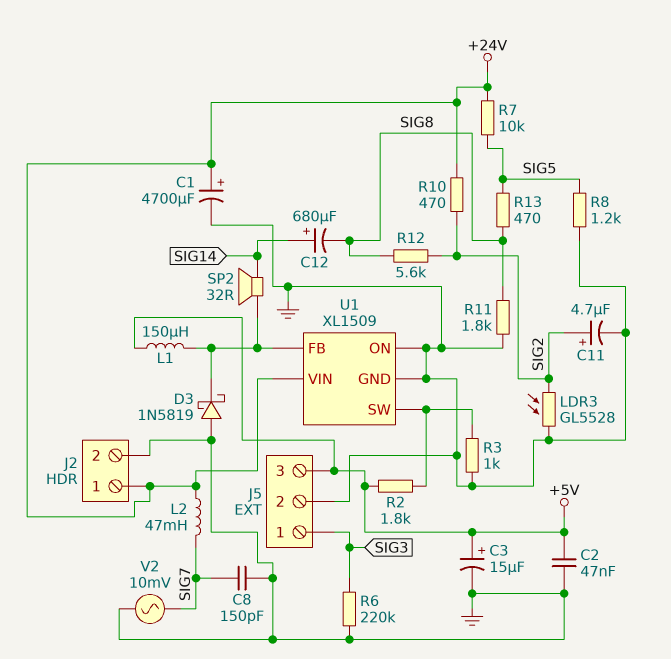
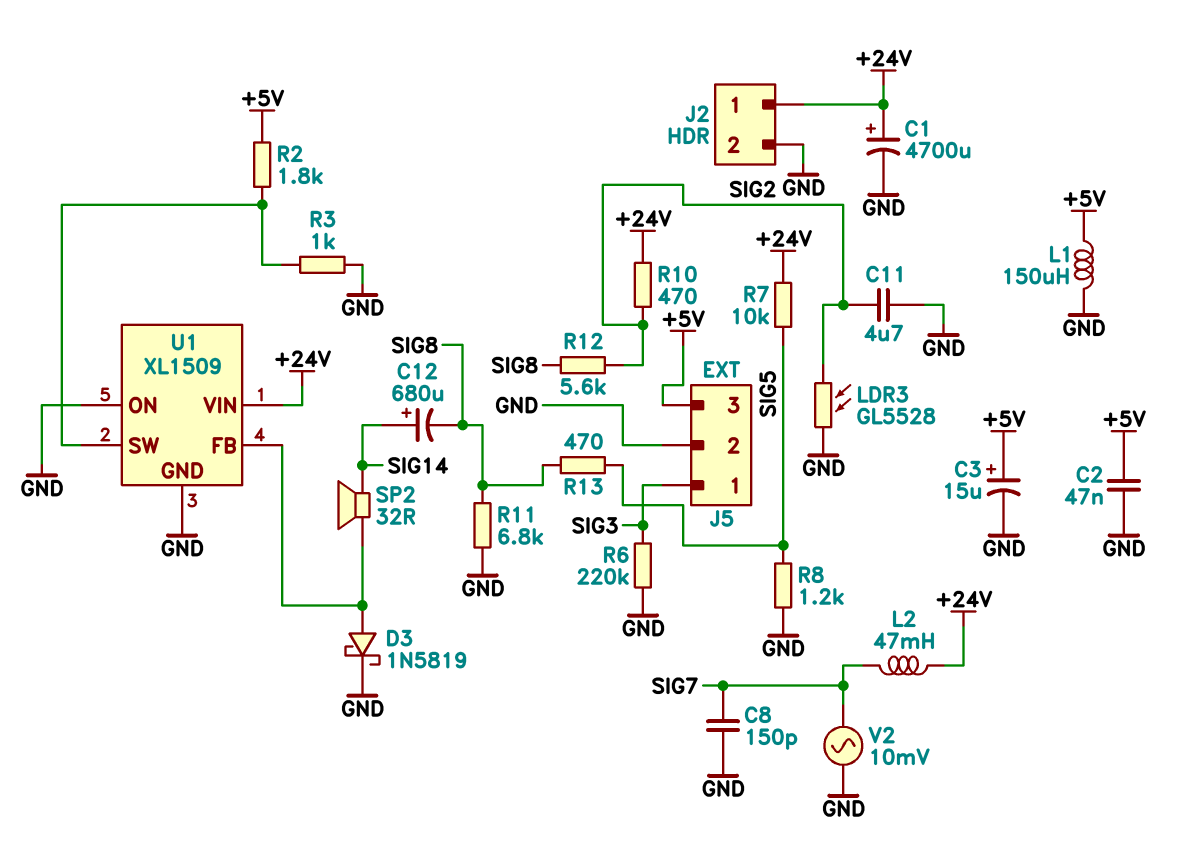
C11: 4.7uF (plus SIG2, minus GND) -> 4.7uF (GND, SIG2)
D3: schottky 1N5819 (A GND, K U1/FB) -> schottky 1N5819 (A U1/FB, K GND)
L1: 150uH (+5V, U1/FB) -> 150uH (+5V, GND)
R11: 1.8k (GND, SIG8) -> 6.8k (GND, SIG8)

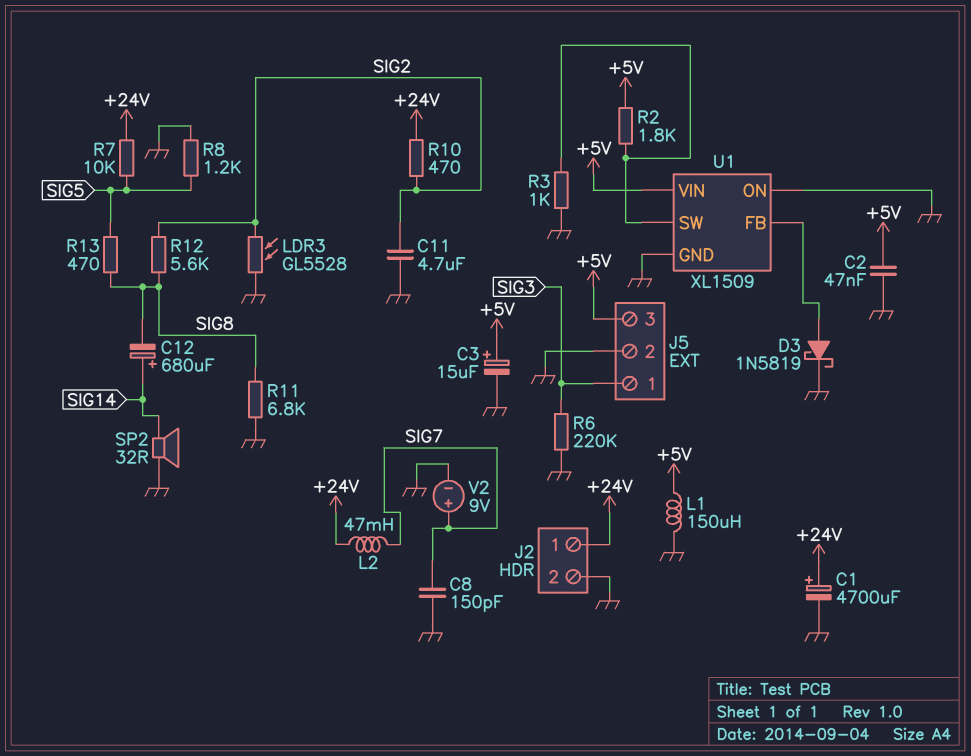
SP2: speaker 32R (SIG14, U1/FB) -> speaker 32R (GND, SIG14)
U1 pin VIN: +24V -> +5V
V2: AC 10mV (GND, SIG7) -> 9V (plus SIG7, minus GND)

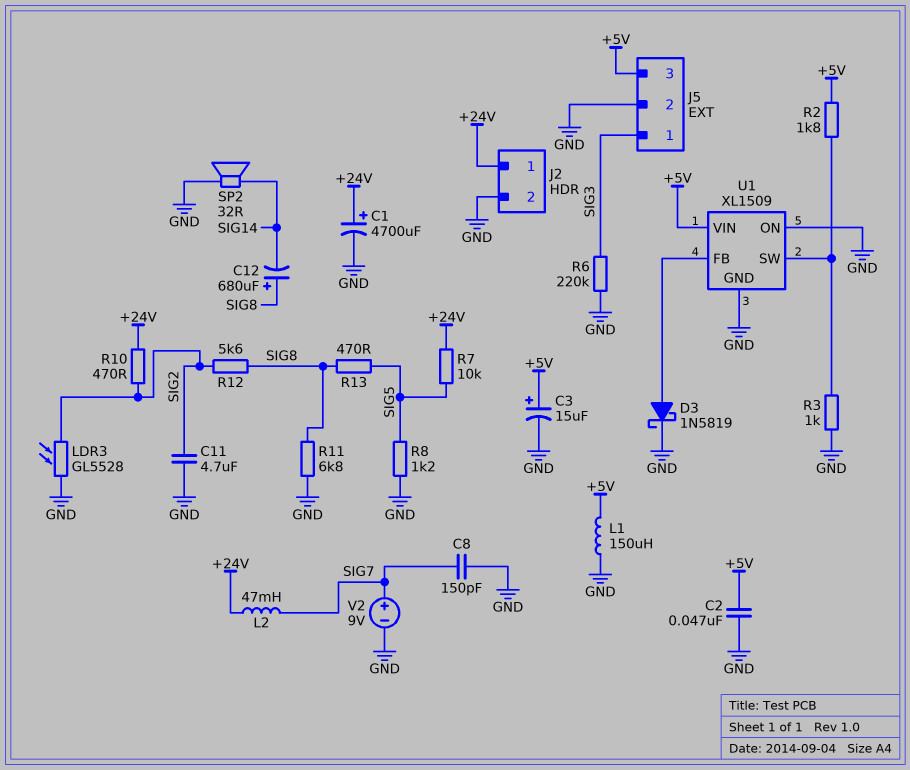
C12: 680uF (plus SIG14, minus SIG8) -> 680uF (plus SIG8, minus SIG14)

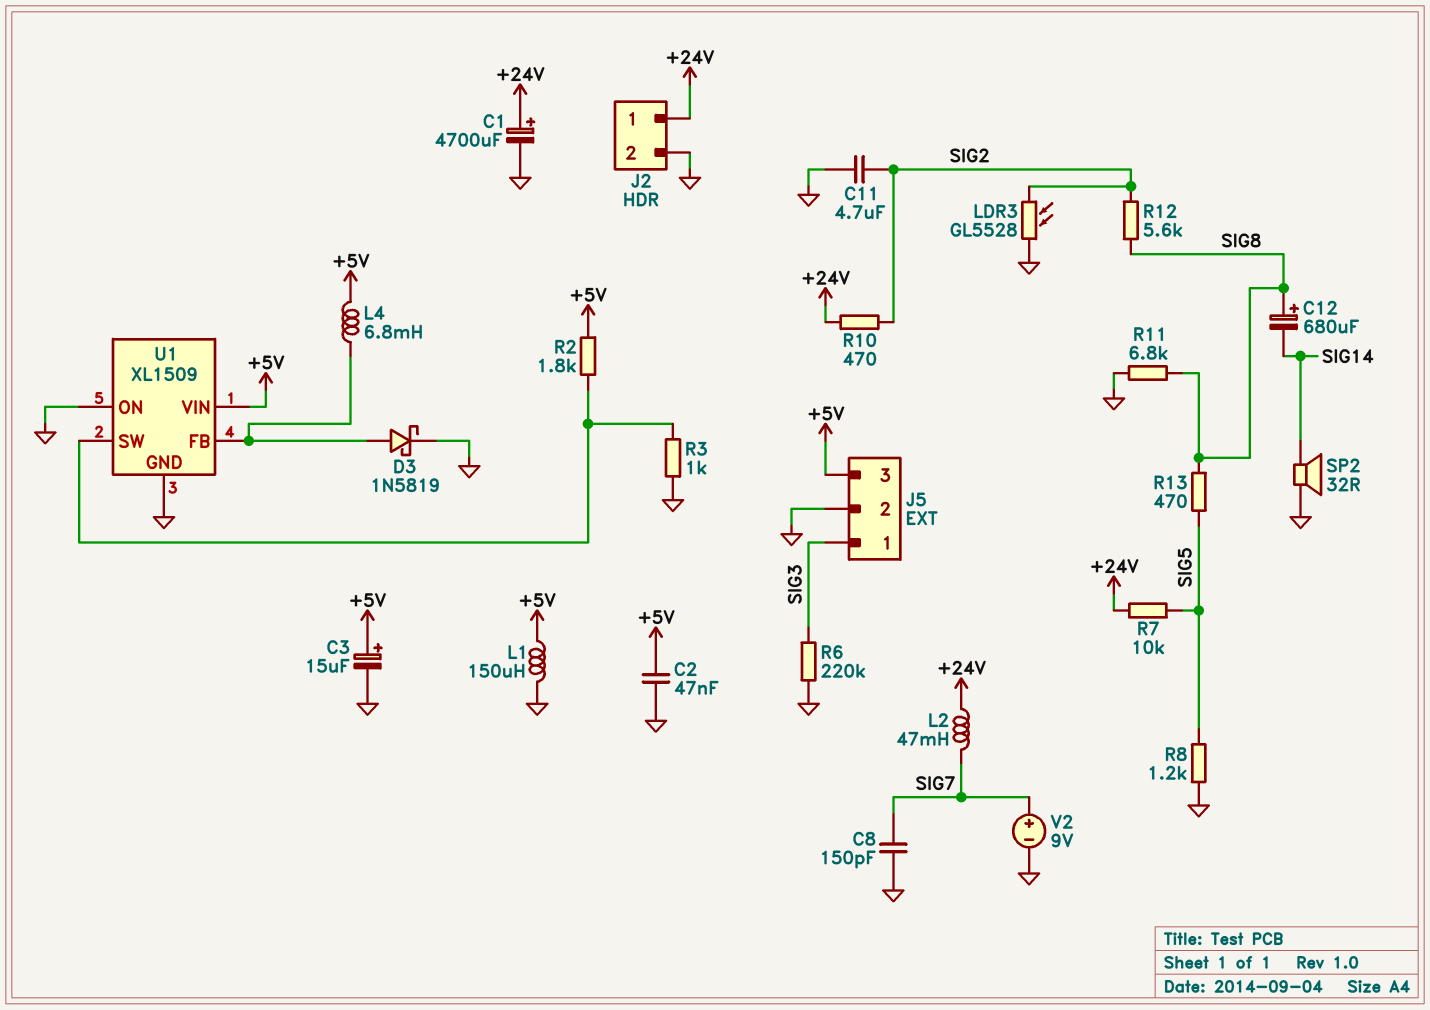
L4: none -> 6.8mH (+5V, U1/FB)

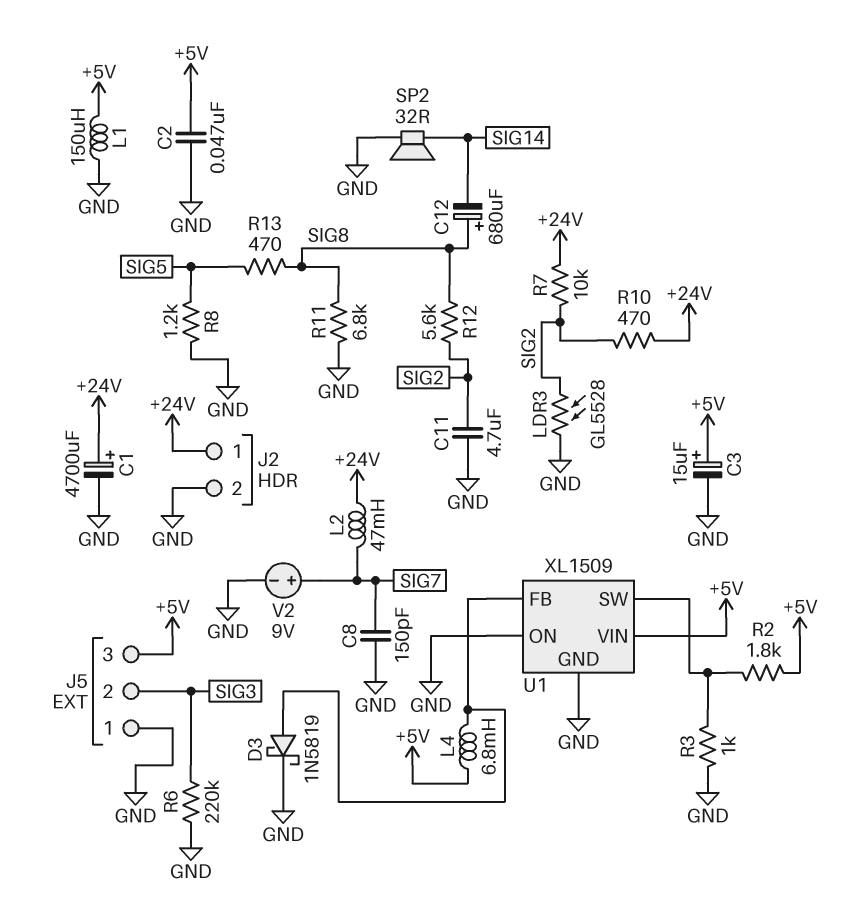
J5 pin 1: SIG3 -> GND
J5 pin 2: GND -> SIG3
R7: 10k (+24V, SIG5) -> 10k (+24V, SIG2)

